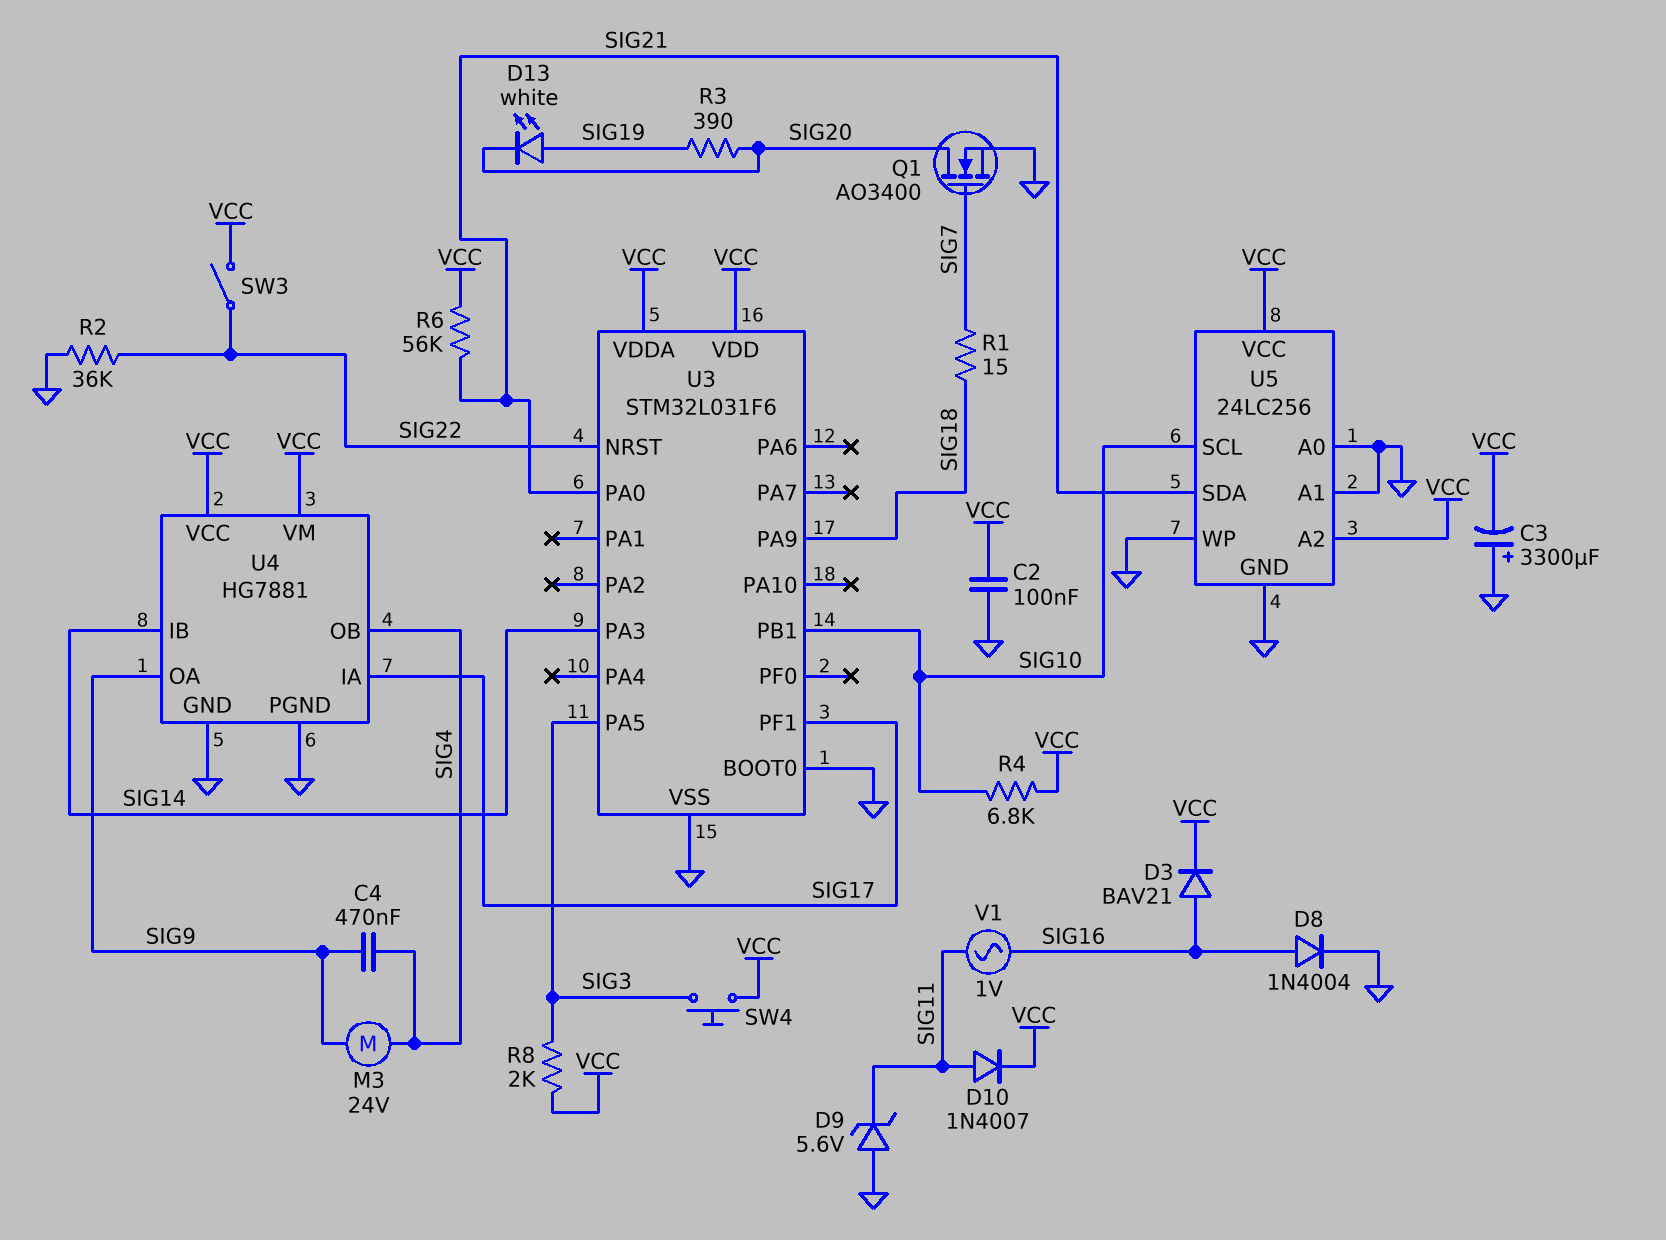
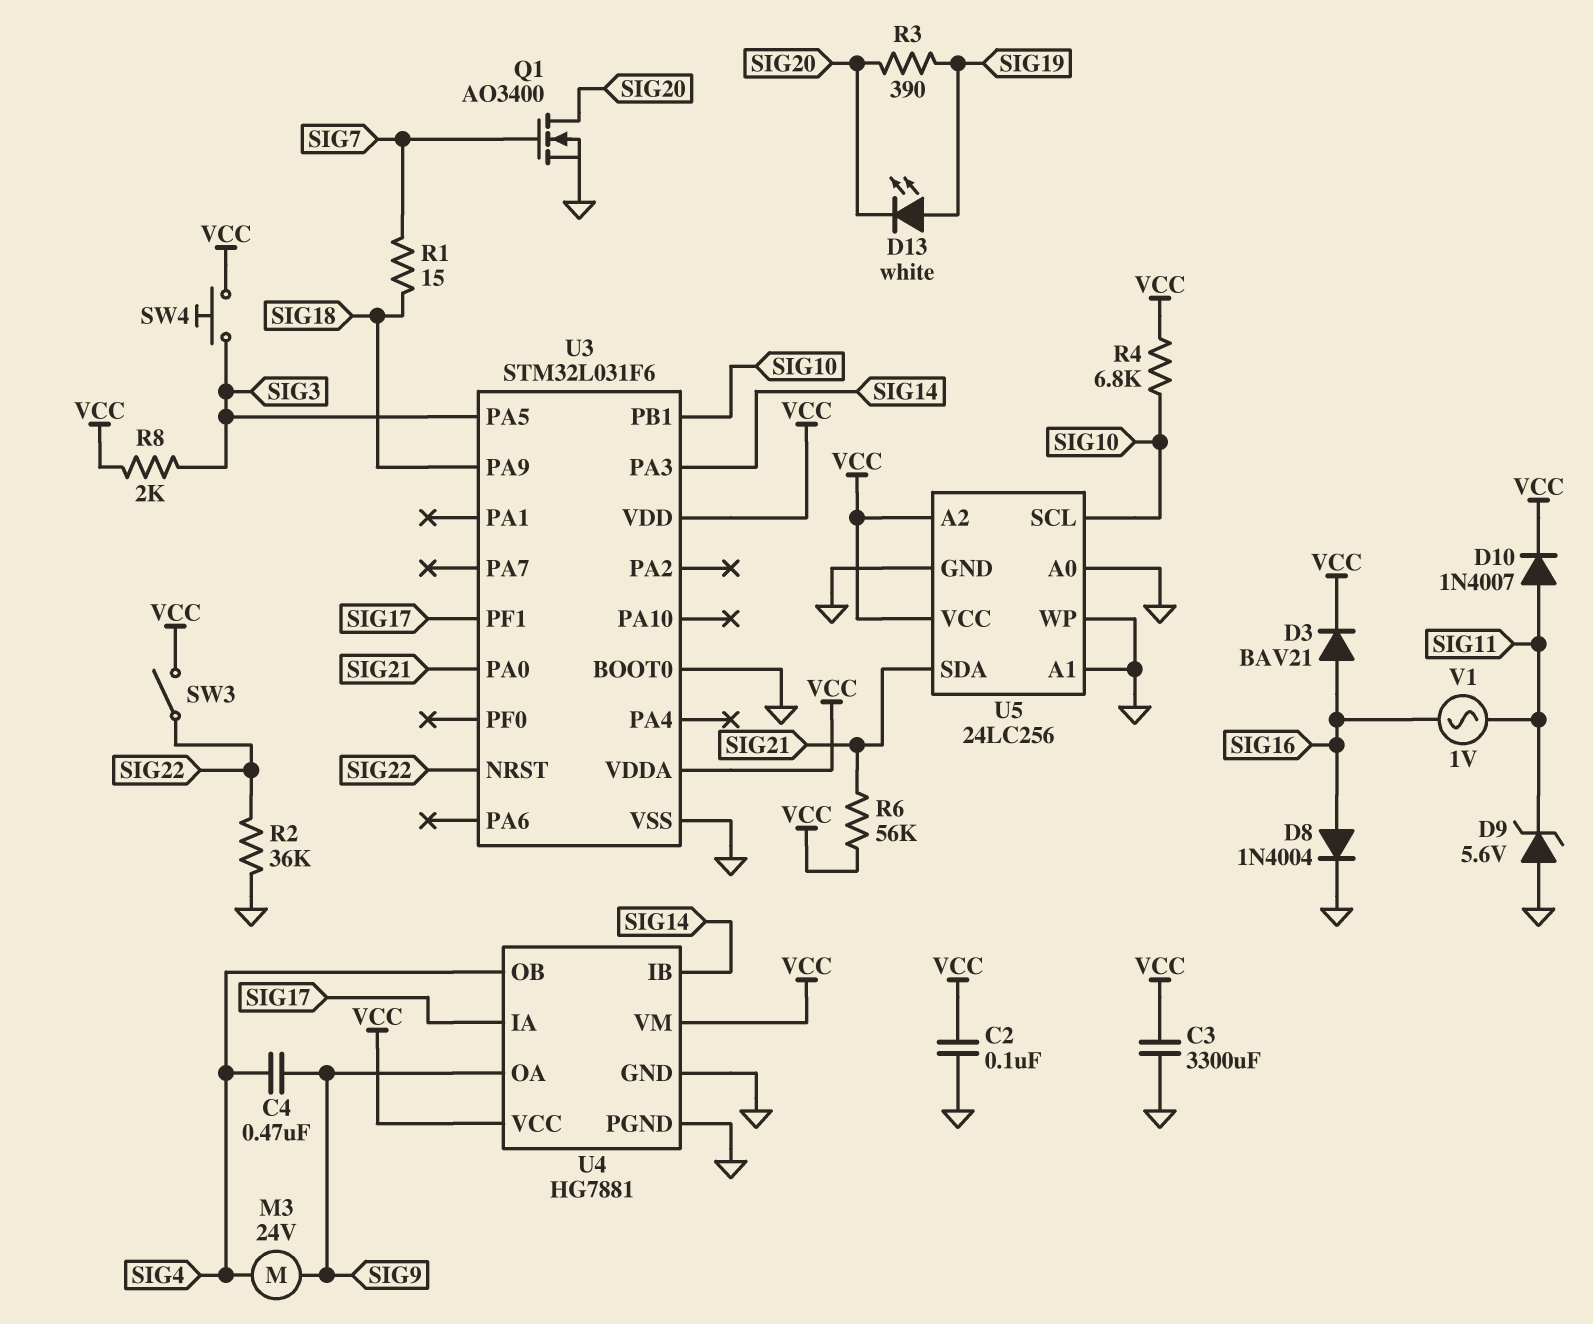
C3: 3300uF (plus GND, minus VCC) -> 3300uF (GND, VCC)

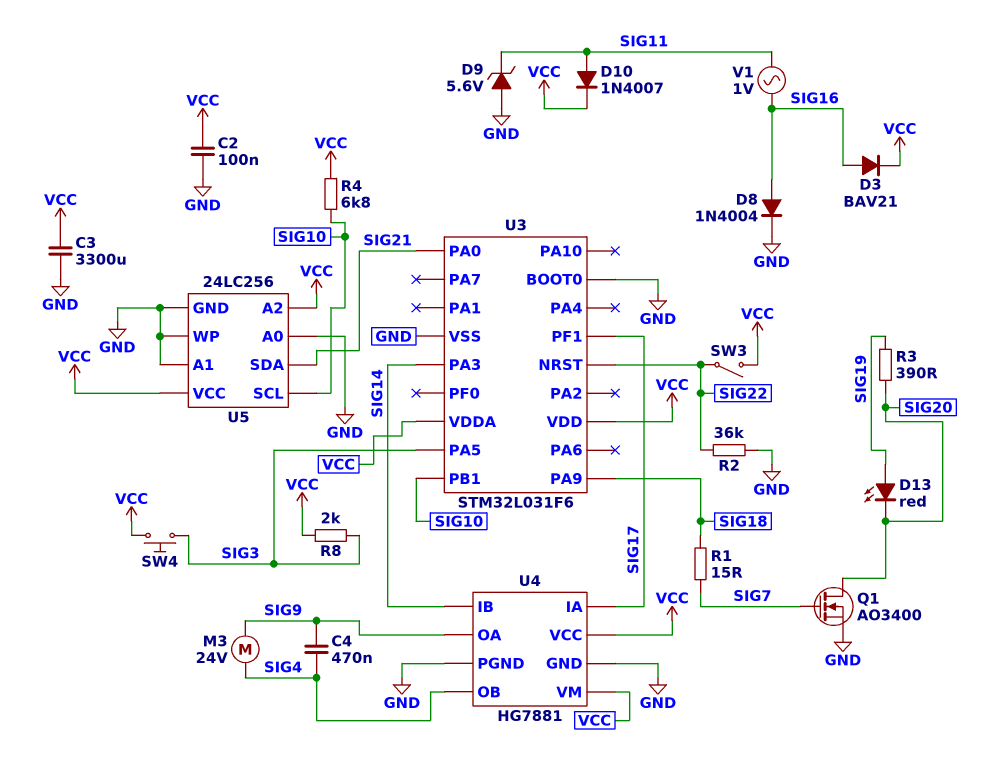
D13: LED white (A SIG19, K SIG20) -> LED red (A SIG19, K SIG20)
R6: 56k (SIG21, VCC) -> none

